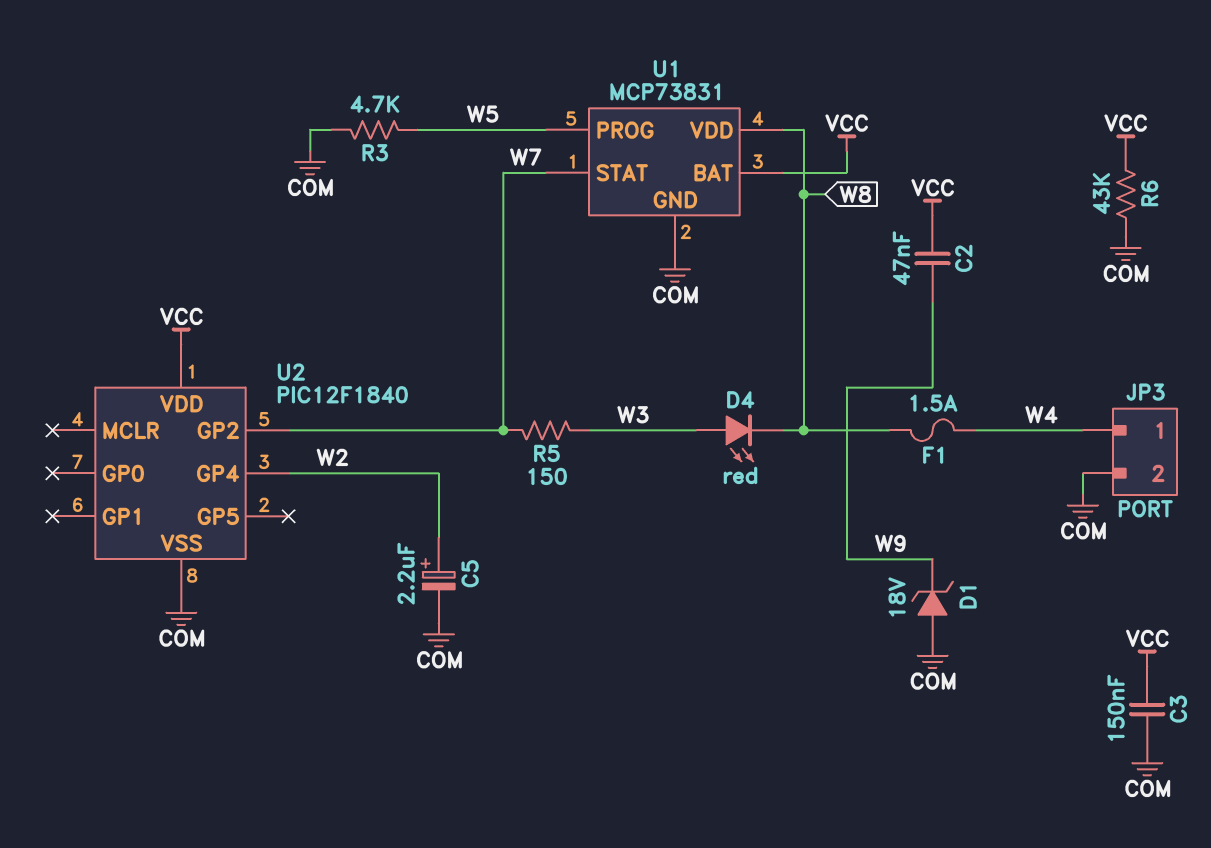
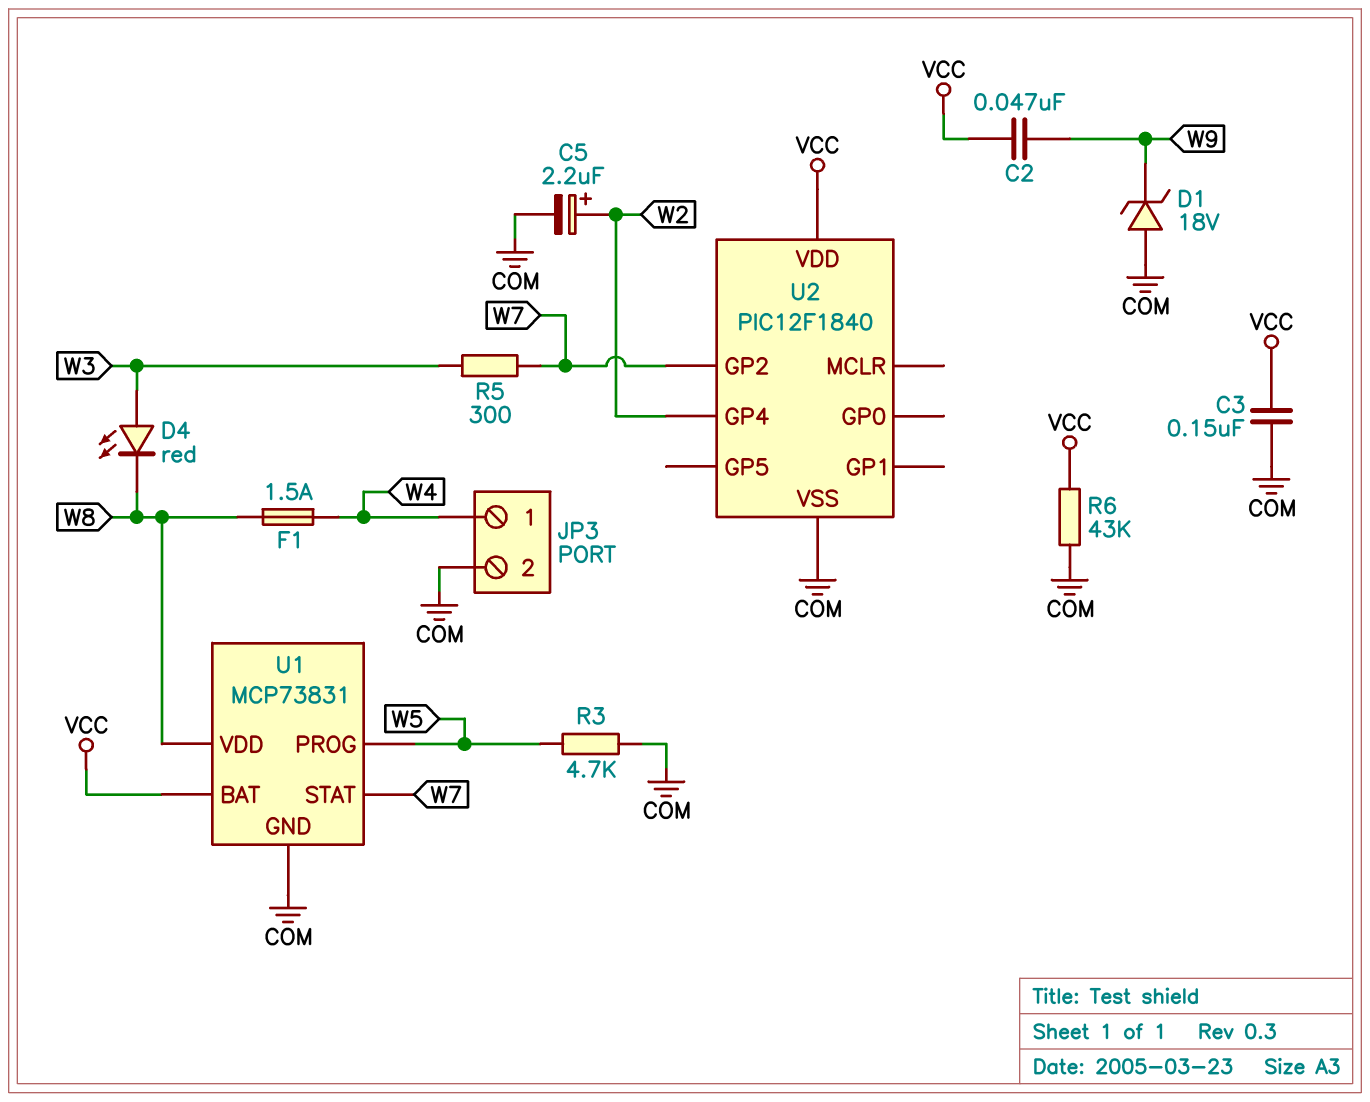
R5: 150 (W3, W7) -> 300 (W3, W7)

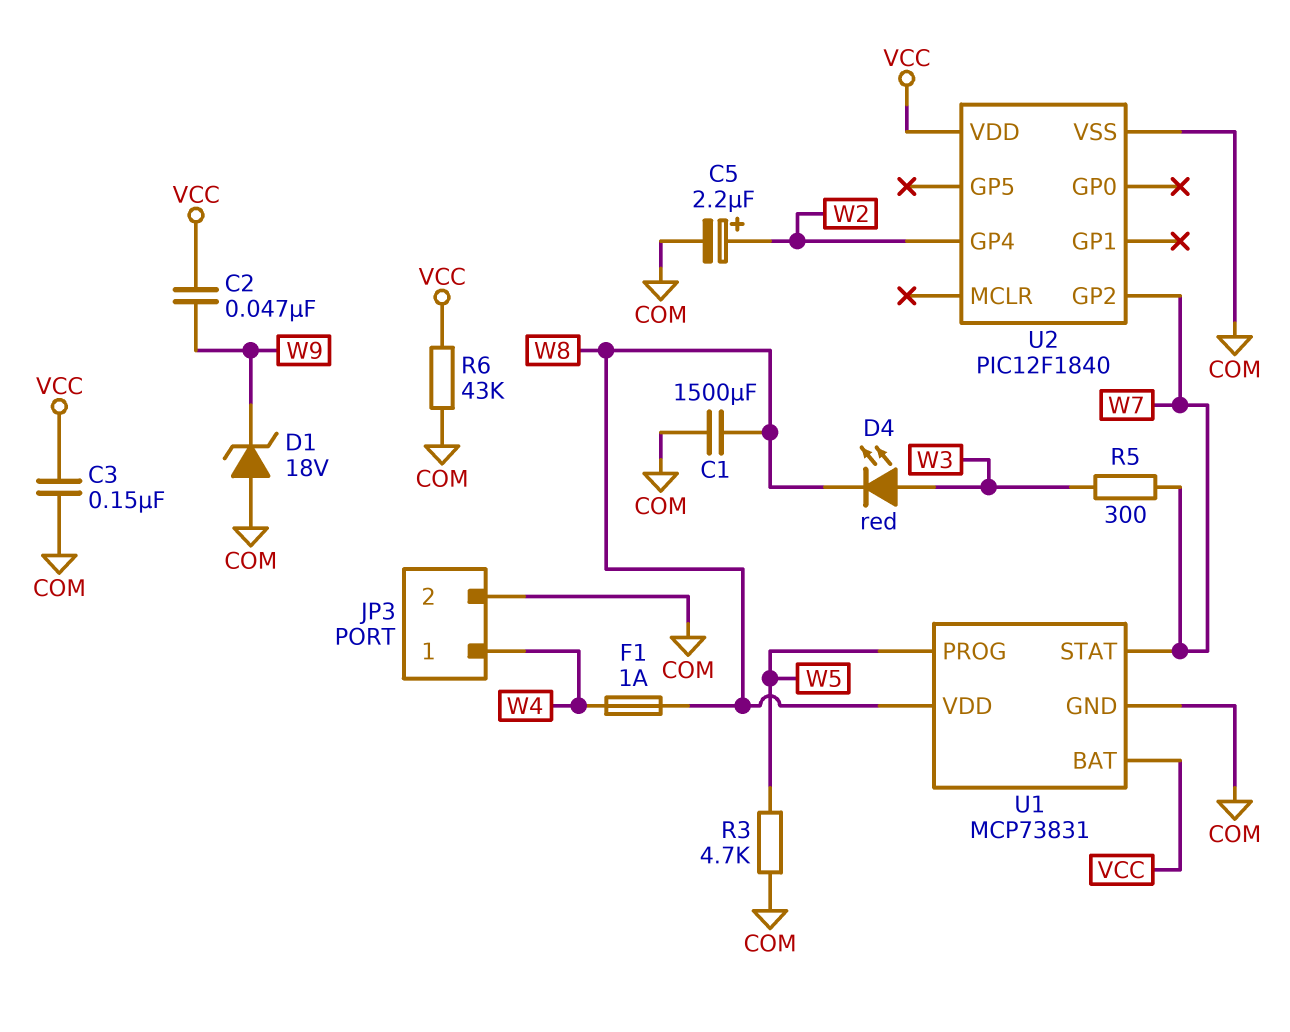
C1: none -> 1500uF (COM, W8)
F1: 1.5A (W4, W8) -> 1A (W4, W8)

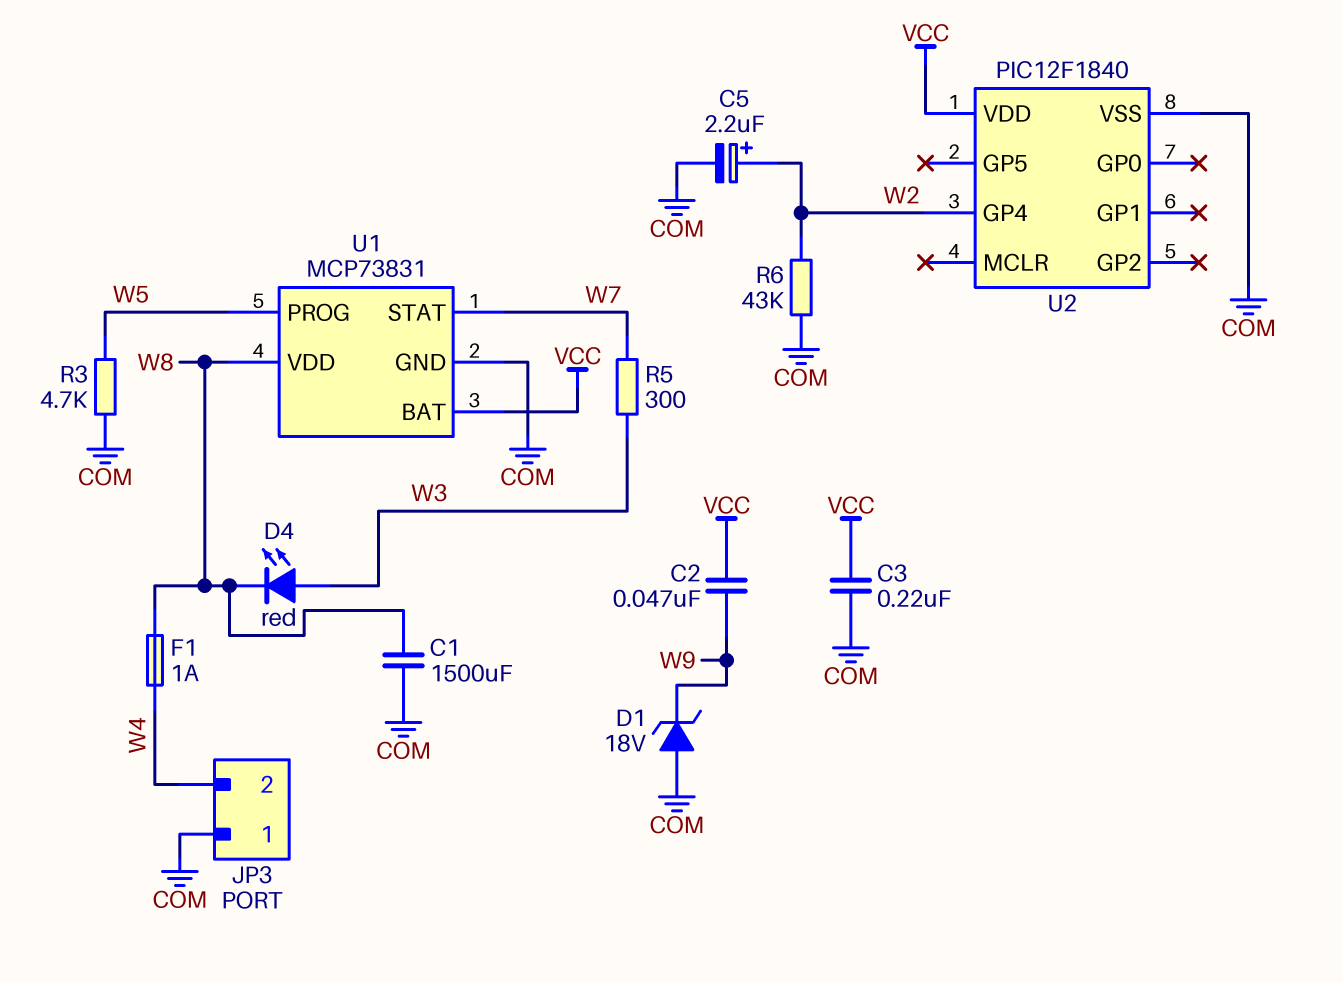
C3: 150nF (COM, VCC) -> 220nF (COM, VCC)
JP3 pin 1: W4 -> COM
JP3 pin 2: COM -> W4
R6: 43k (COM, VCC) -> 43k (COM, W2)
U2 pin GP2: W7 -> none

